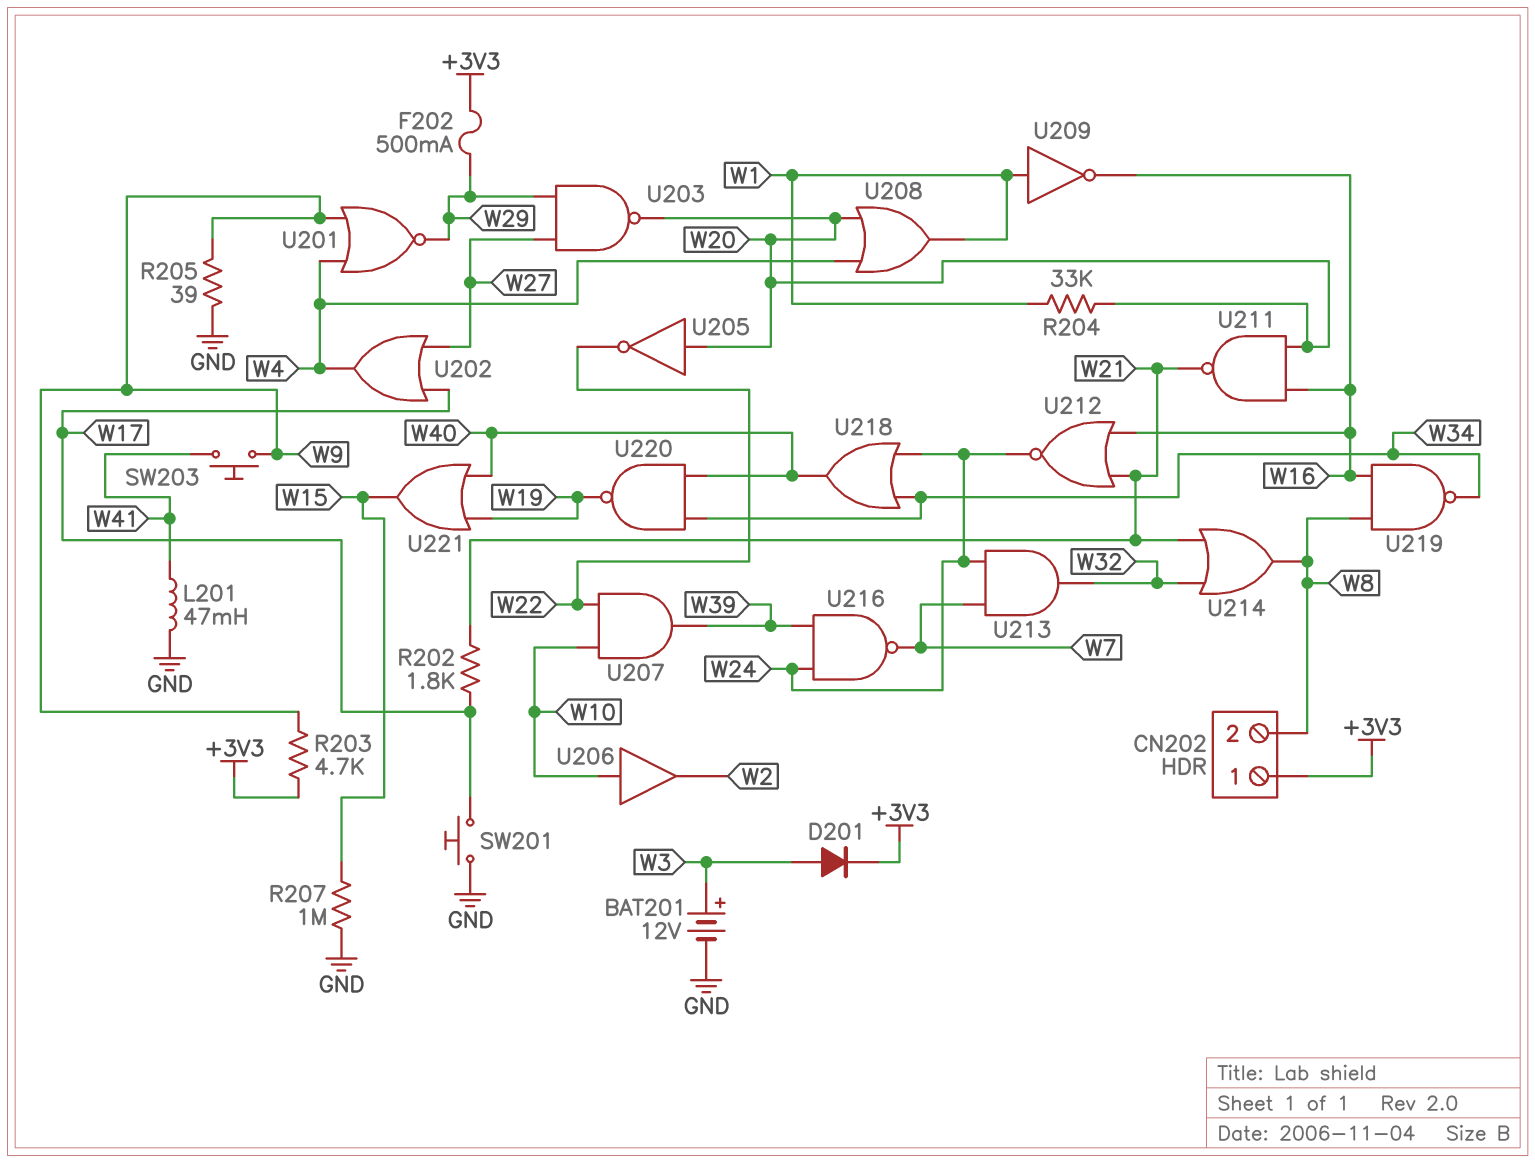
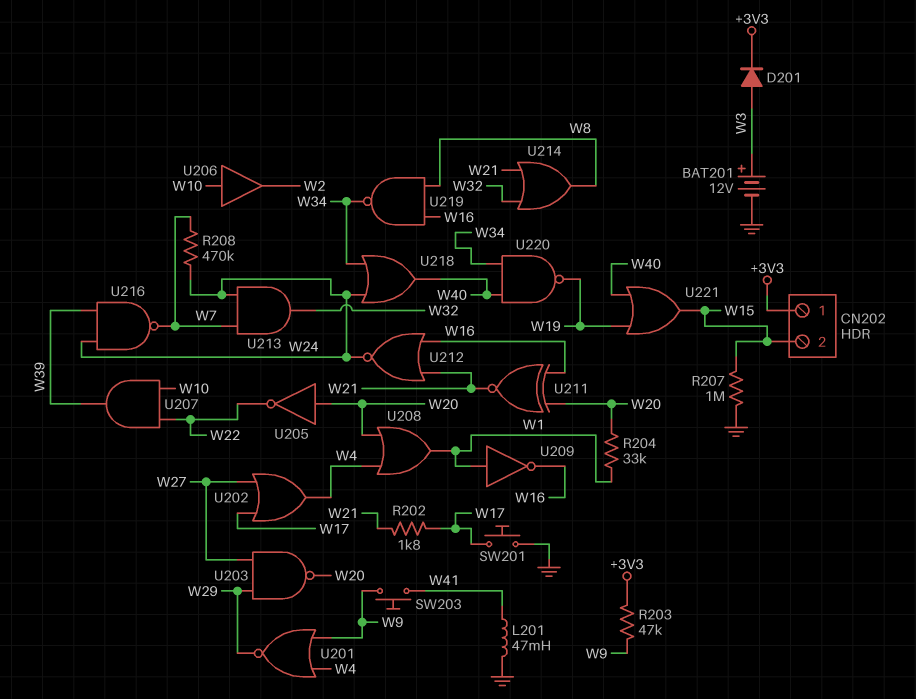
CN202 pin 2: W8 -> W15
F202: 500mA (+3V3, W29) -> none
R203: 4.7k (+3V3, W9) -> 47k (+3V3, W9)
R205: 39 (GND, W9) -> none
R208: none -> 470k (W7, W24)
U211: NAND (in W16, in W20, out W21) -> XNOR (in W16, in W20, out W21)

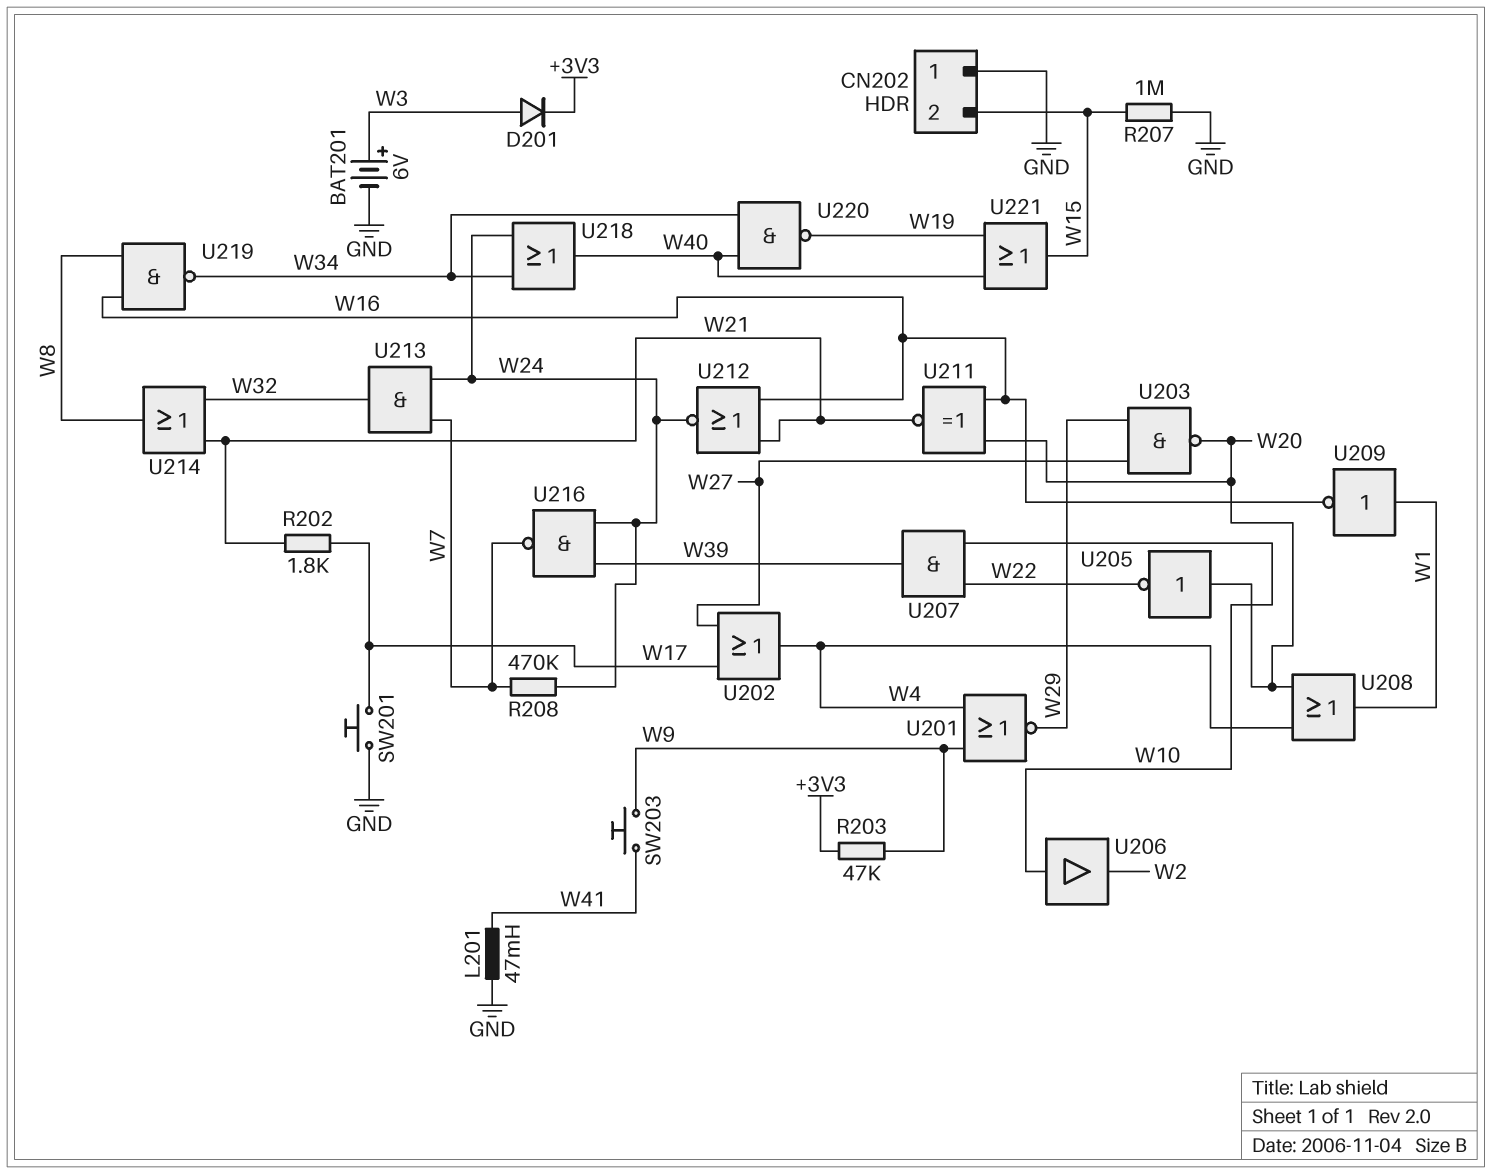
BAT201: 12V (plus W3, minus GND) -> 6V (plus W3, minus GND)
CN202 pin 1: +3V3 -> GND
R204: 33k (W1, W20) -> none

